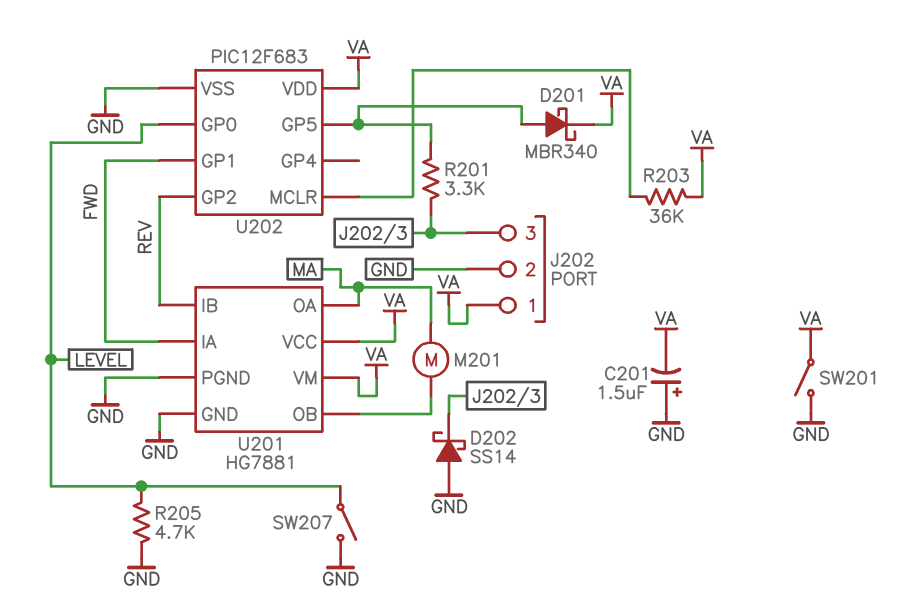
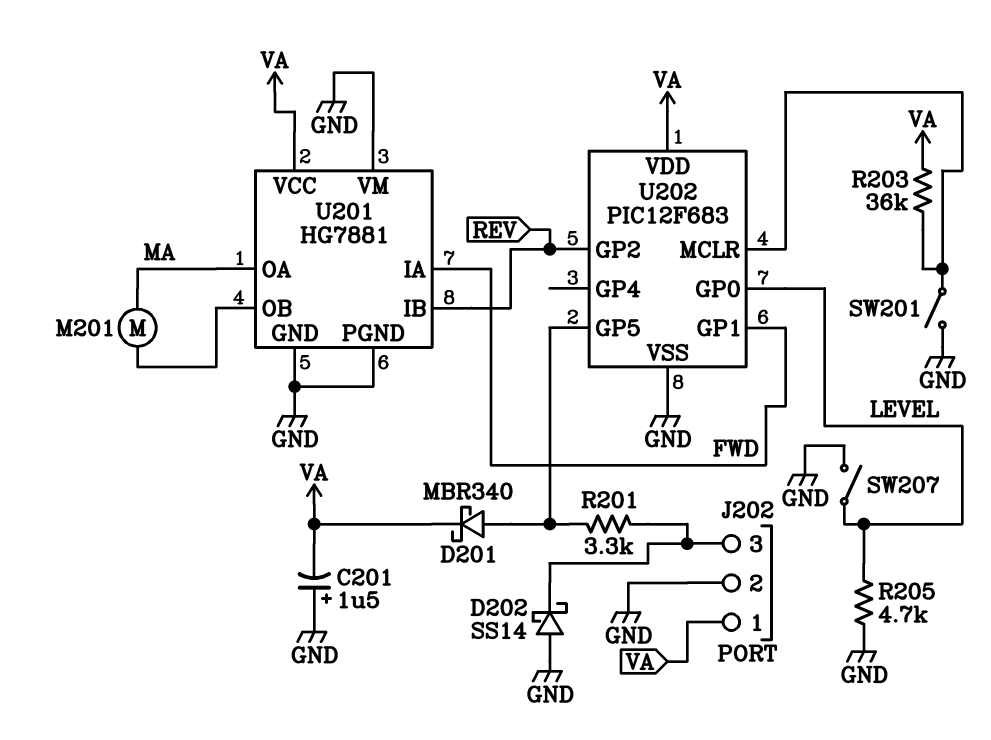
SW201: switch (GND, VA) -> switch (GND, U202/MCLR)
U201 pin VM: VA -> GND

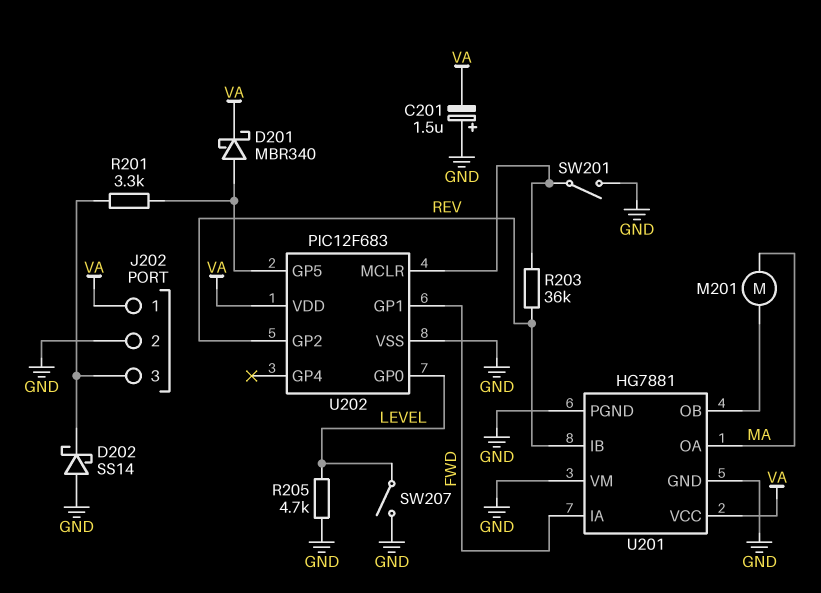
R203: 36k (U202/MCLR, VA) -> 36k (REV, U202/MCLR)

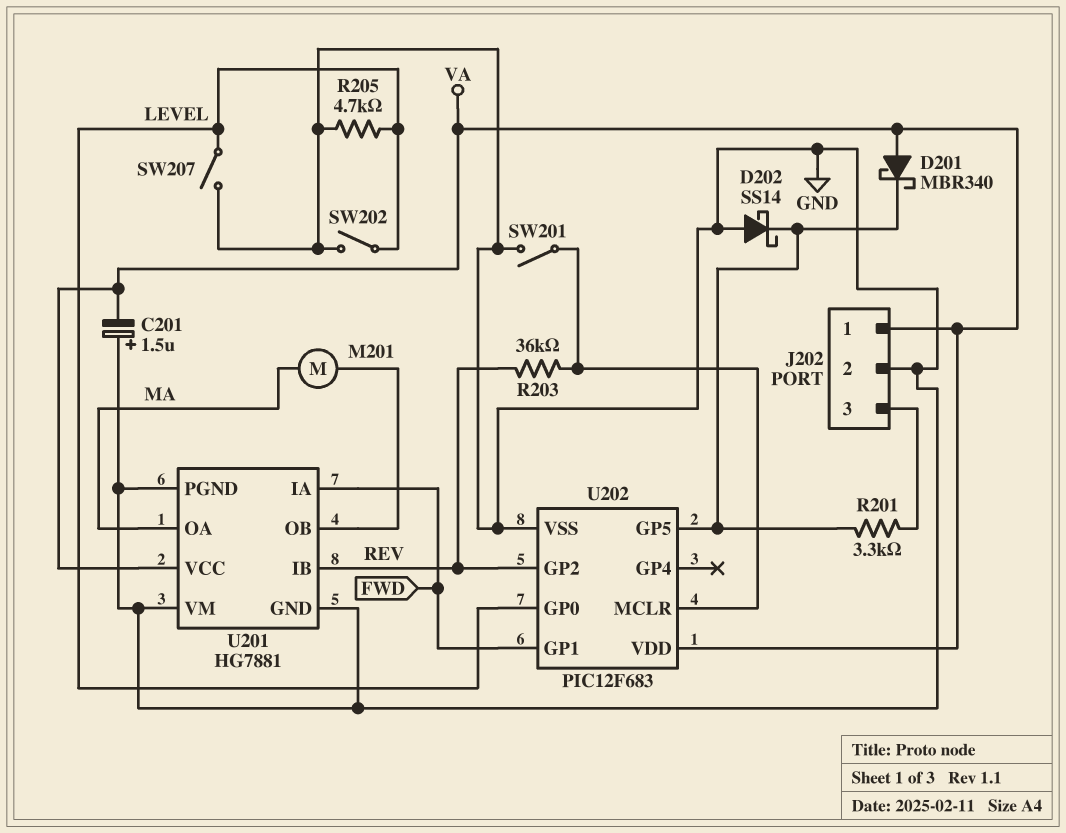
D201: schottky MBR340 (A U202/GP5, K VA) -> schottky MBR340 (A VA, K U202/GP5)
D202: schottky SS14 (A GND, K J202/3) -> schottky SS14 (A GND, K U202/GP5)
SW202: none -> switch (GND, LEVEL)

